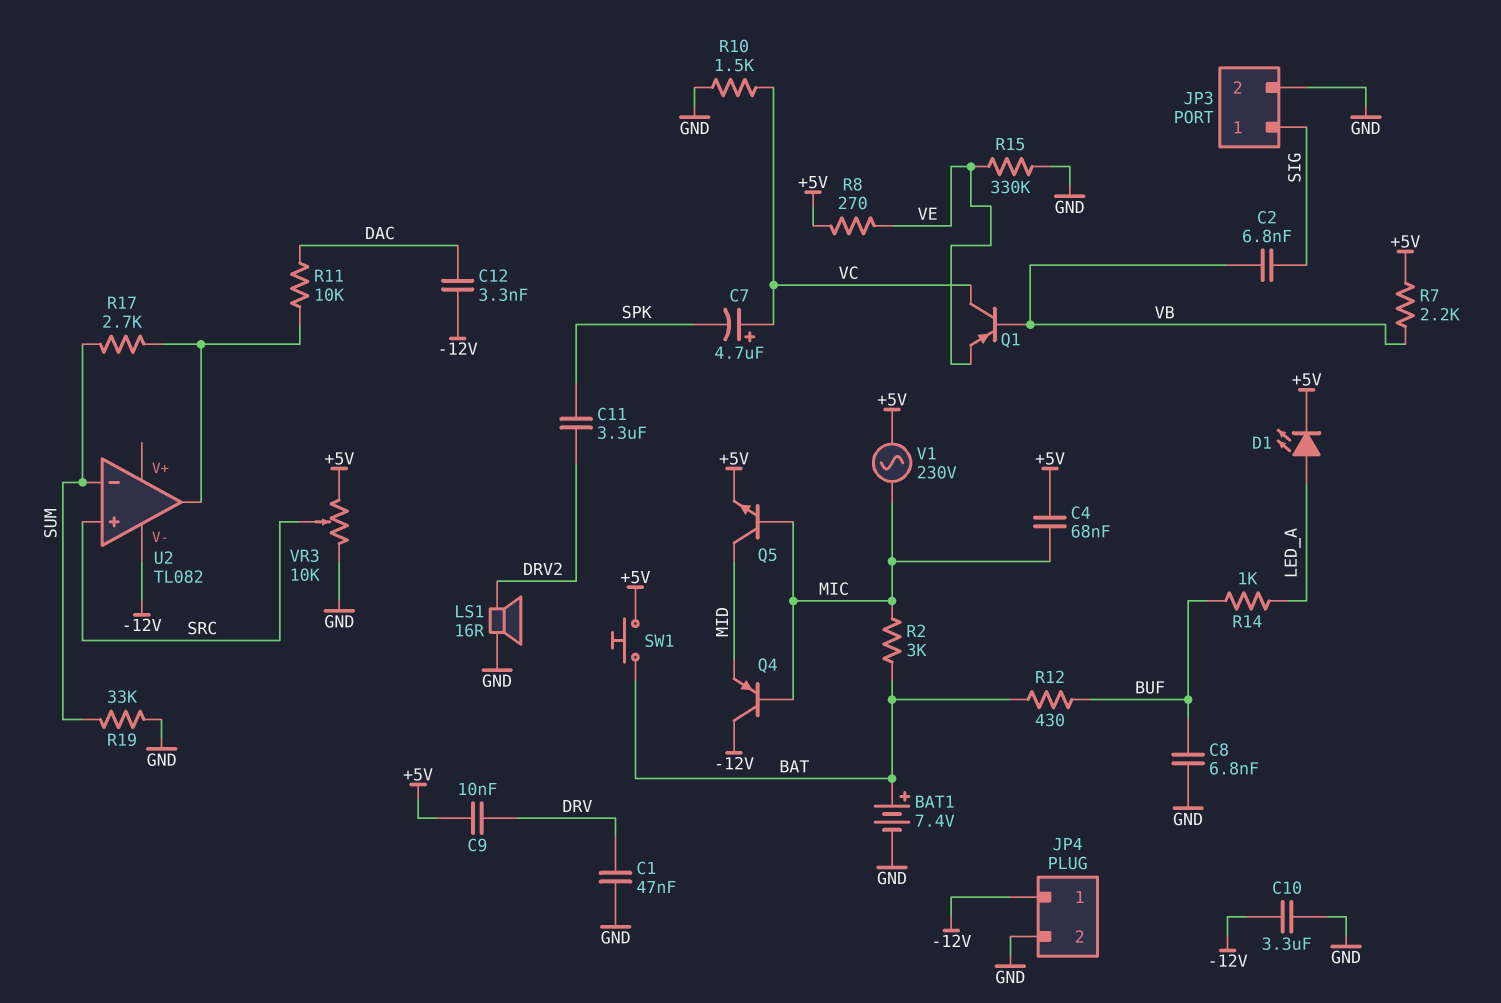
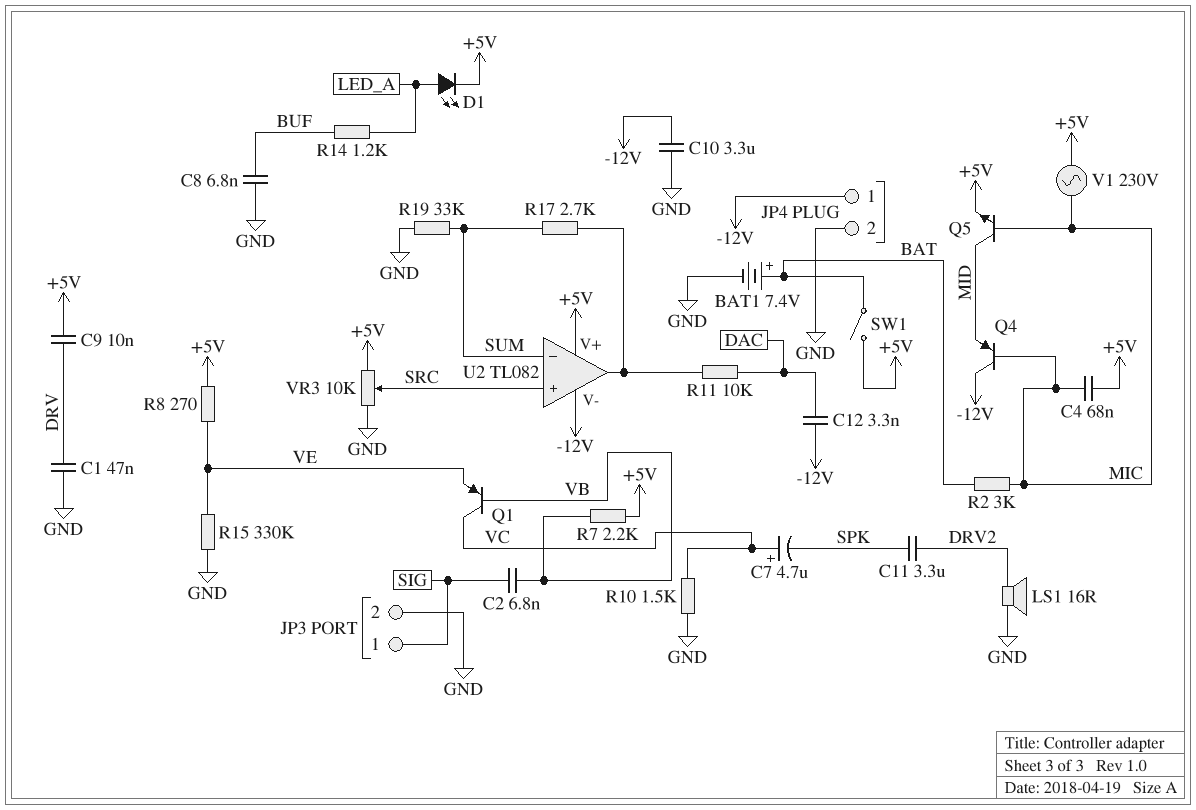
R12: 430 (BAT, BUF) -> none
R14: 1k (BUF, LED_A) -> 1.2k (BUF, LED_A)
SW1: button (+5V, BAT) -> switch (+5V, BAT)
U2 pin V+: none -> +5V

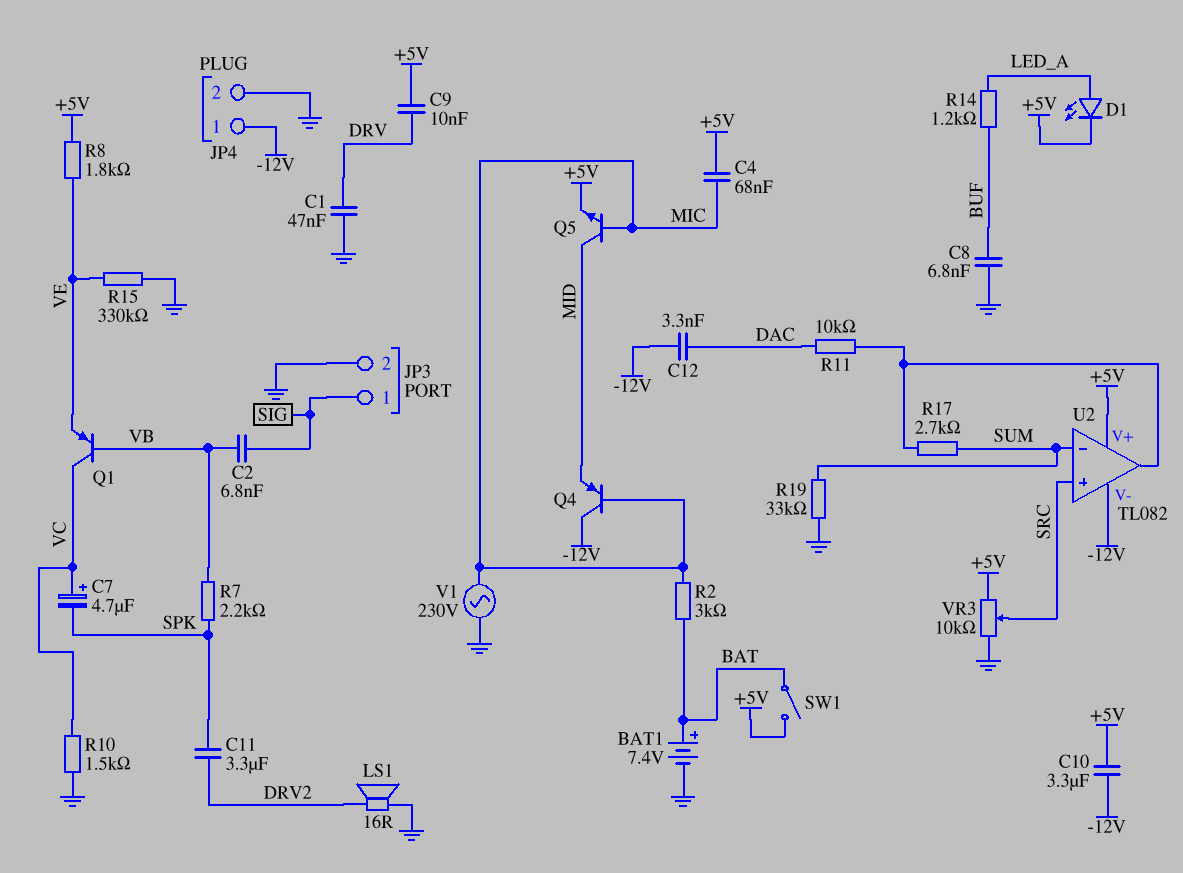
C10: 3.3uF (-12V, GND) -> 3.3uF (+5V, -12V)
R7: 2.2k (+5V, VB) -> 2.2k (SPK, VB)
R8: 270 (+5V, VE) -> 1.8k (+5V, VE)
V1: AC 230V (+5V, MIC) -> AC 230V (GND, MIC)

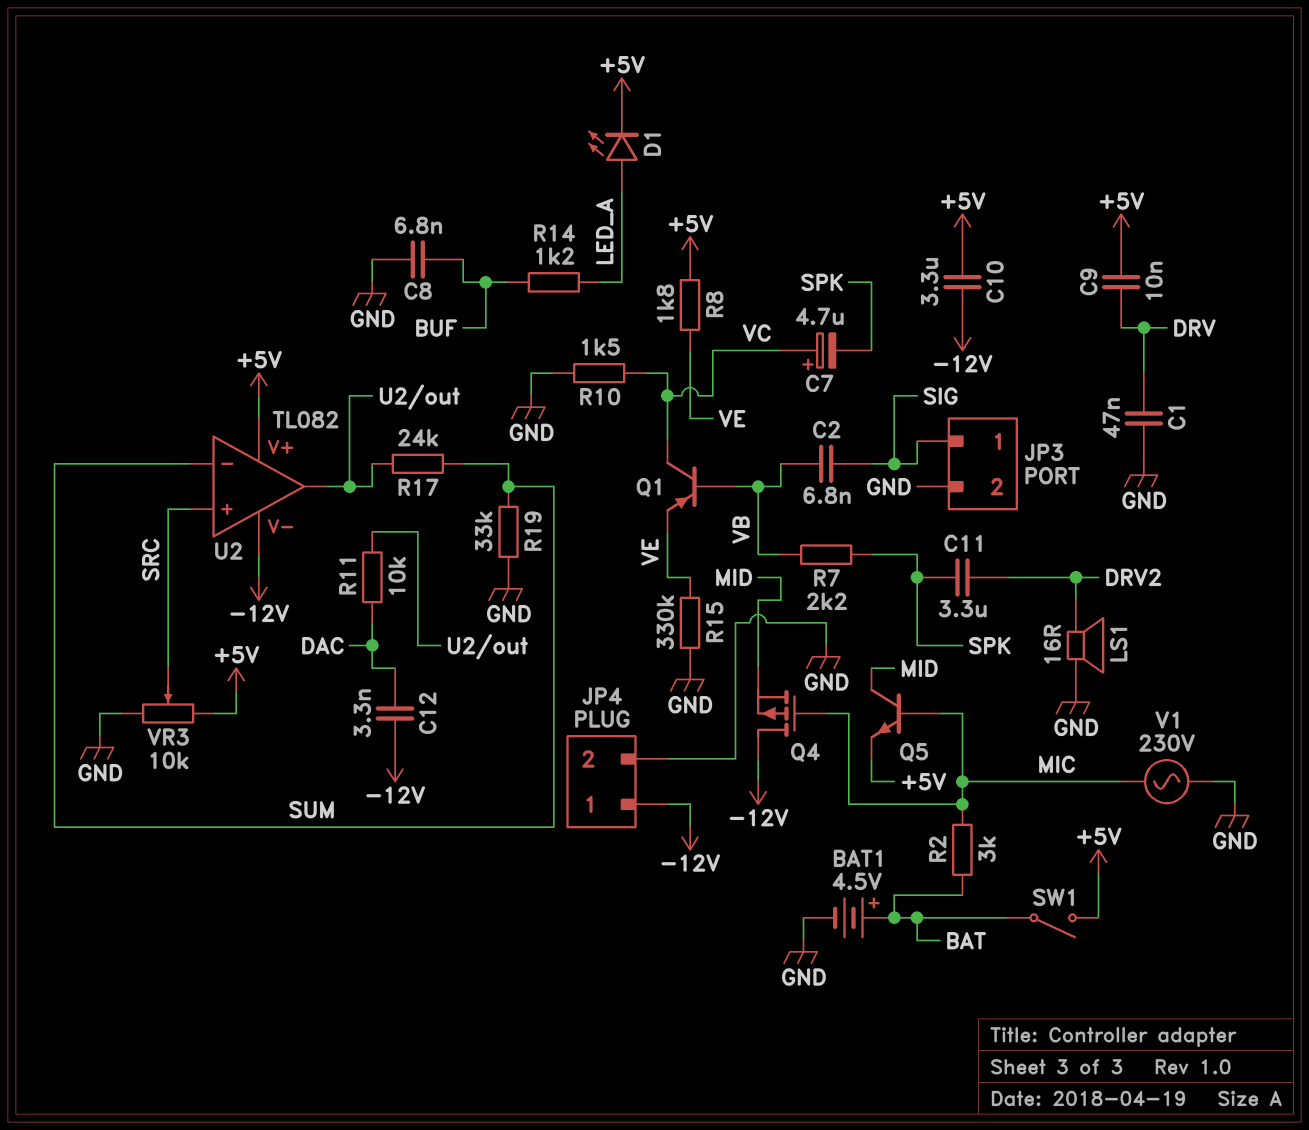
BAT1: 7.4V (plus BAT, minus GND) -> 4.5V (plus BAT, minus GND)
C4: 68nF (+5V, MIC) -> none
Q4: PNP (B MIC, C -12V, E MID) -> PMOS (G MIC, D -12V, S MID)
R17: 2.7k (SUM, U2/out) -> 24k (SUM, U2/out)

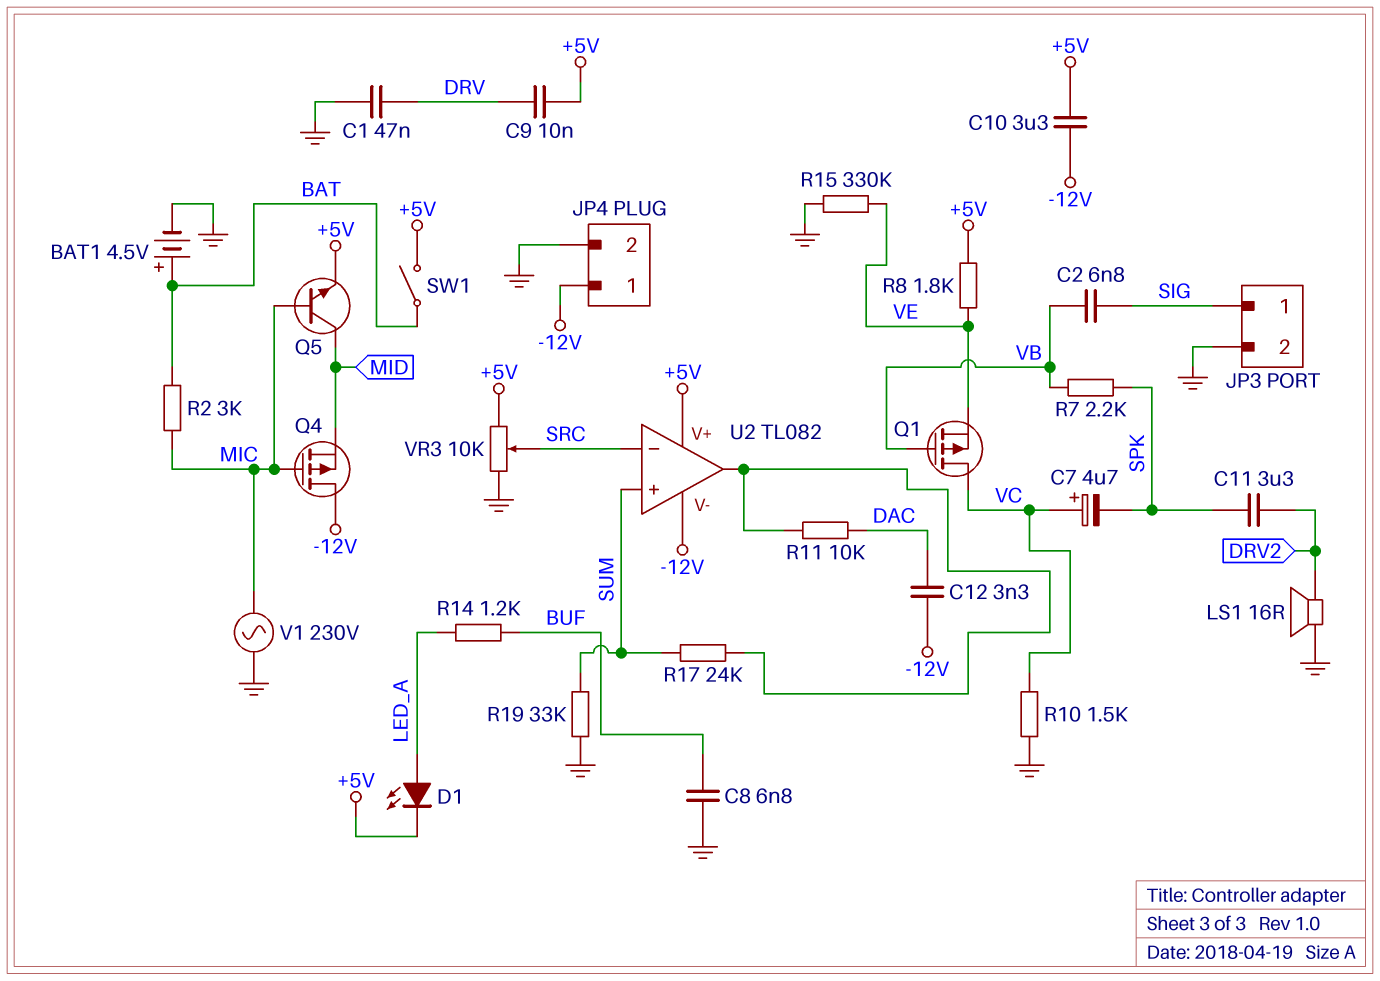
Q1: PNP (B VB, C VC, E VE) -> PMOS (G VB, D VC, S VE)
U2 pin in+: SRC -> SUM
U2 pin in-: SUM -> SRC

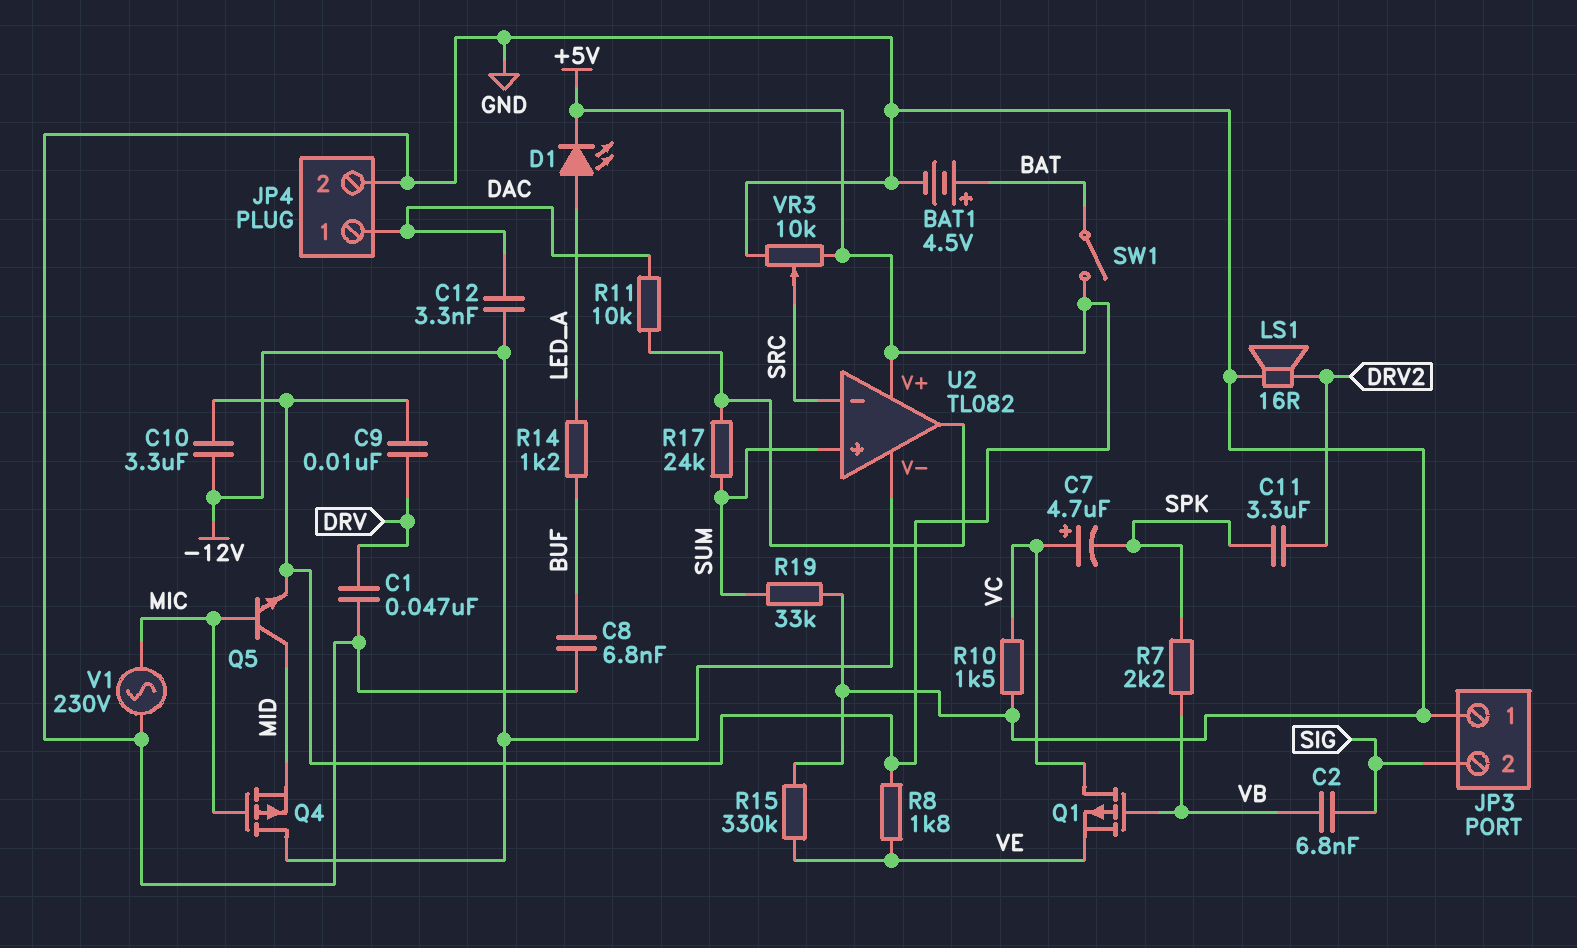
JP3 pin 1: SIG -> GND
JP3 pin 2: GND -> SIG
JP4 pin 1: -12V -> DAC
R2: 3k (BAT, MIC) -> none

